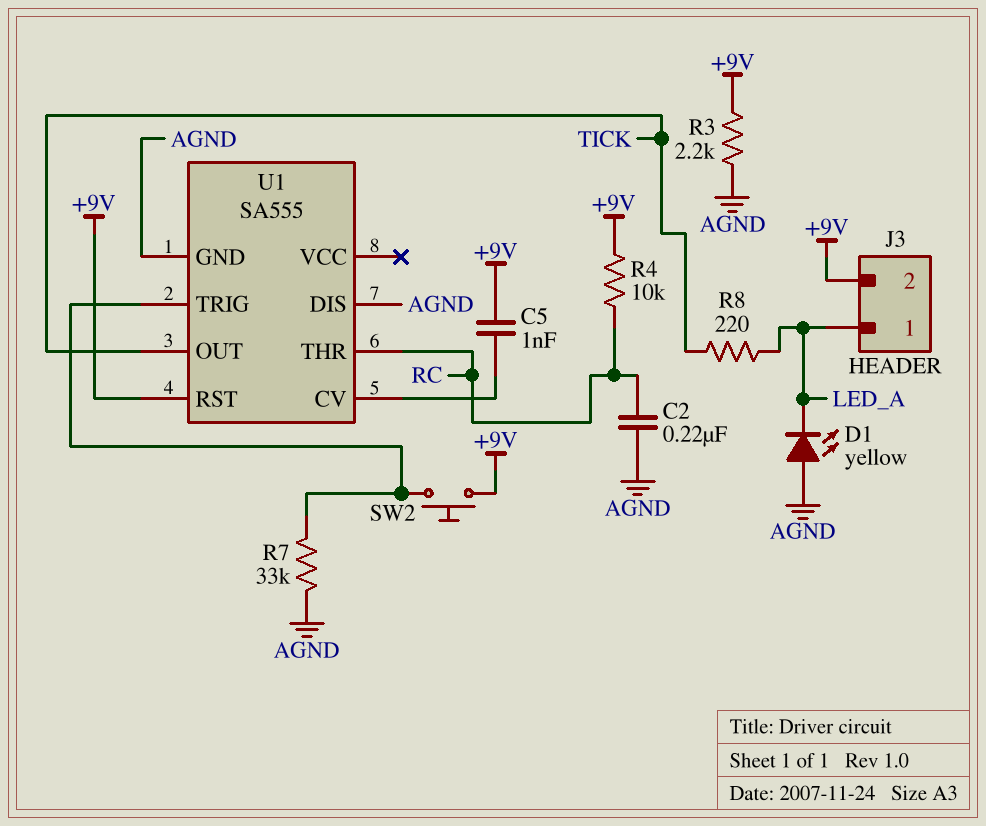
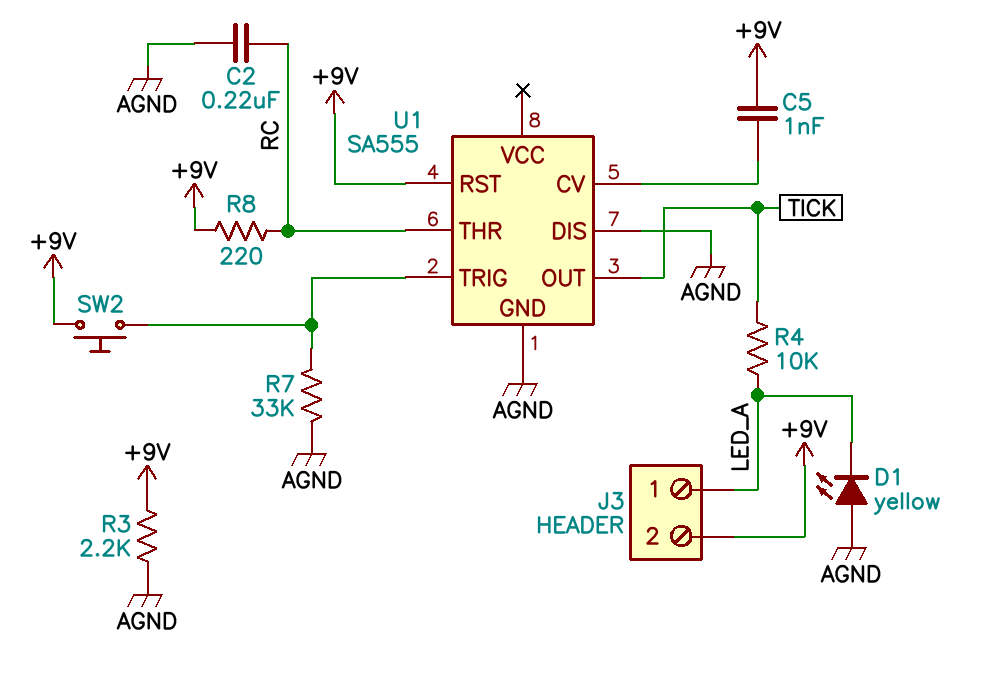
R4: 10k (+9V, RC) -> 10k (LED_A, TICK)
R8: 220 (LED_A, TICK) -> 220 (+9V, RC)

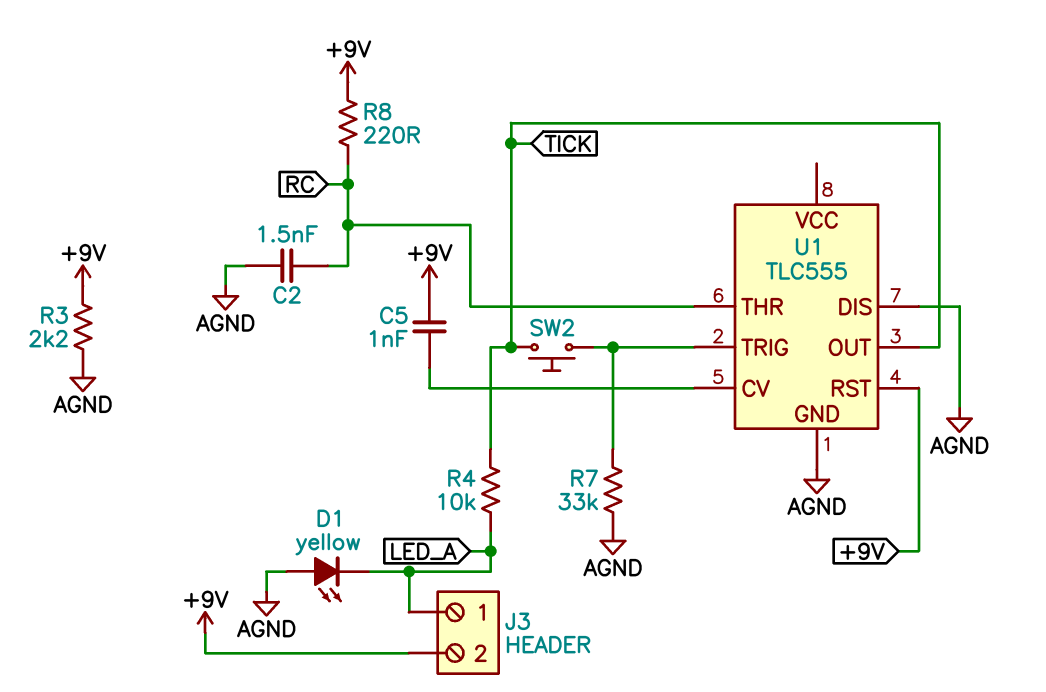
C2: 220nF (AGND, RC) -> 1.5nF (AGND, RC)
SW2: button (+9V, U1/TRIG) -> button (TICK, U1/TRIG)
U1: SA555 -> TLC555

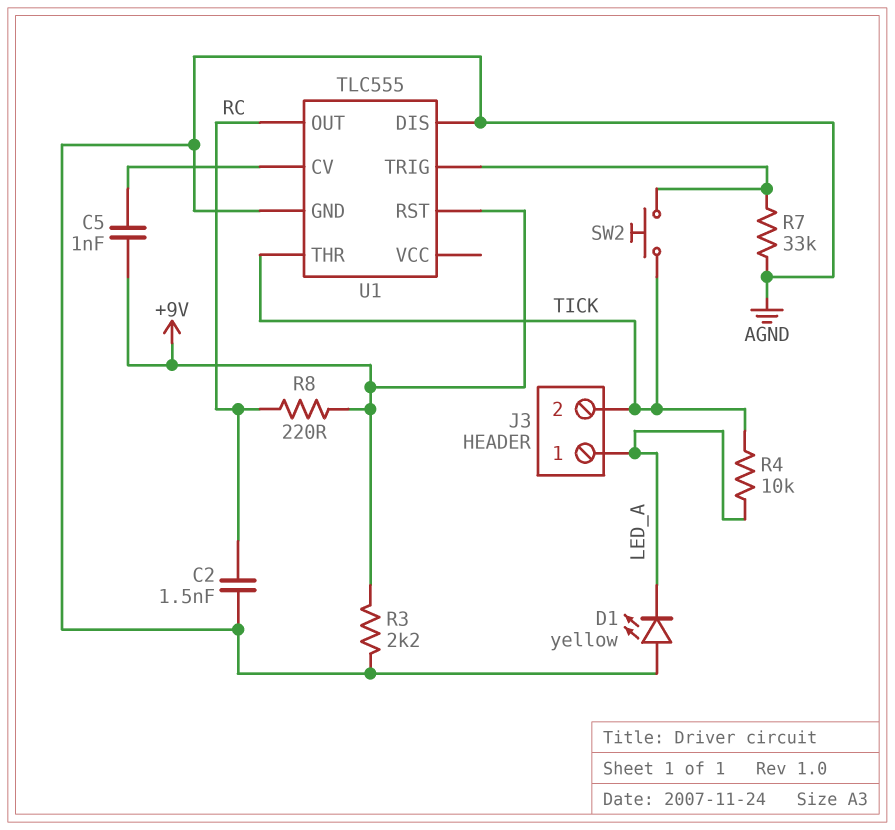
J3 pin 2: +9V -> TICK
U1 pin OUT: TICK -> RC
U1 pin THR: RC -> TICK

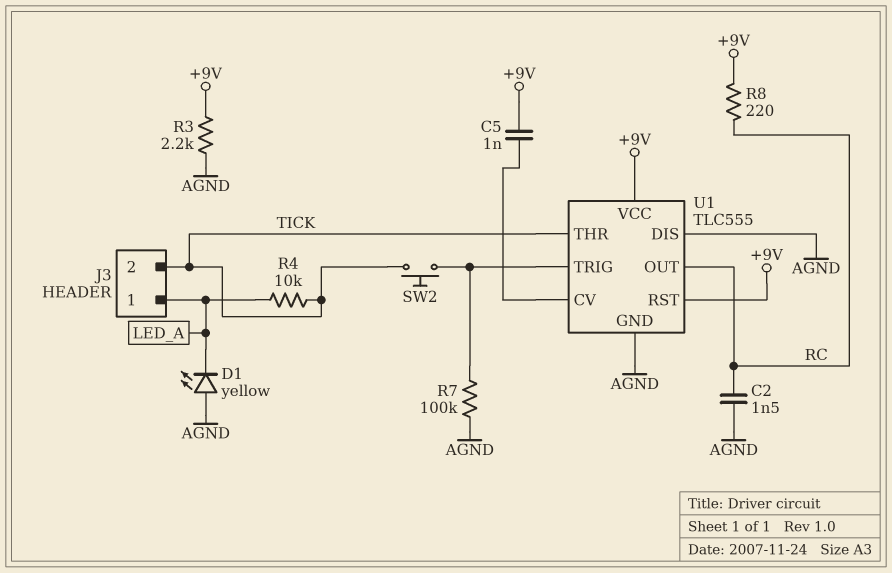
R7: 33k (AGND, U1/TRIG) -> 100k (AGND, U1/TRIG)
U1 pin VCC: none -> +9V

